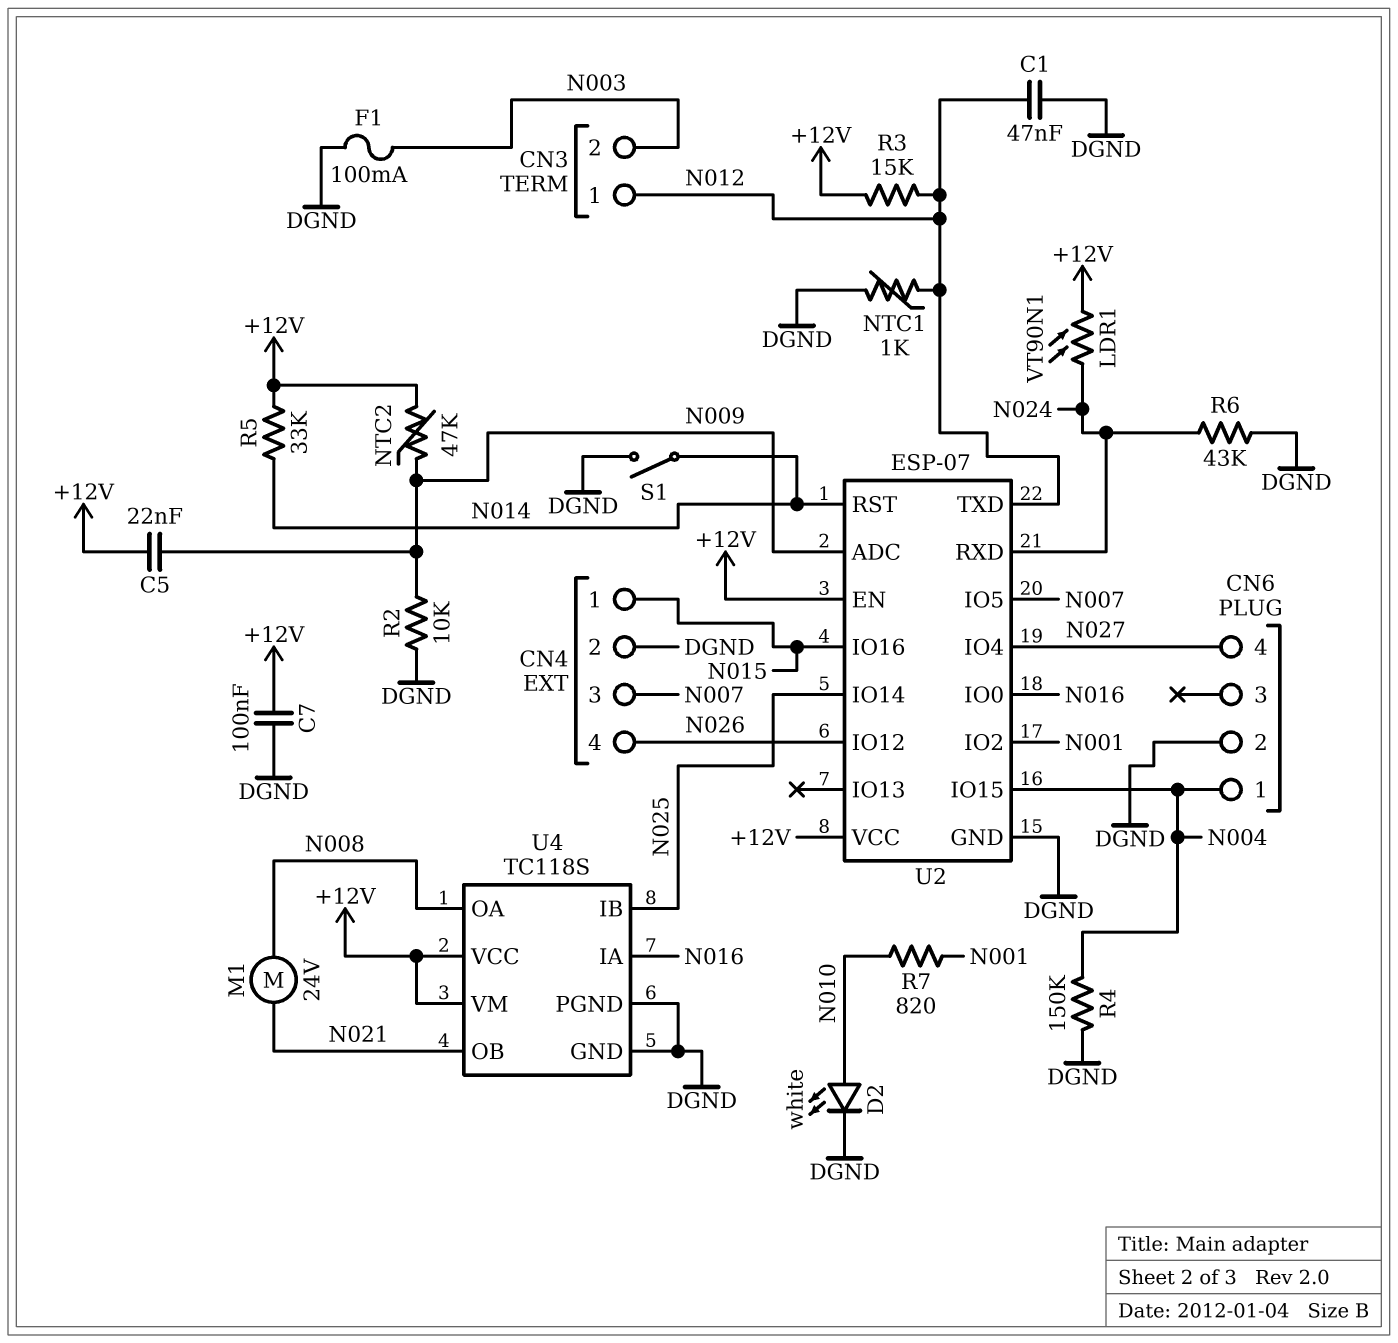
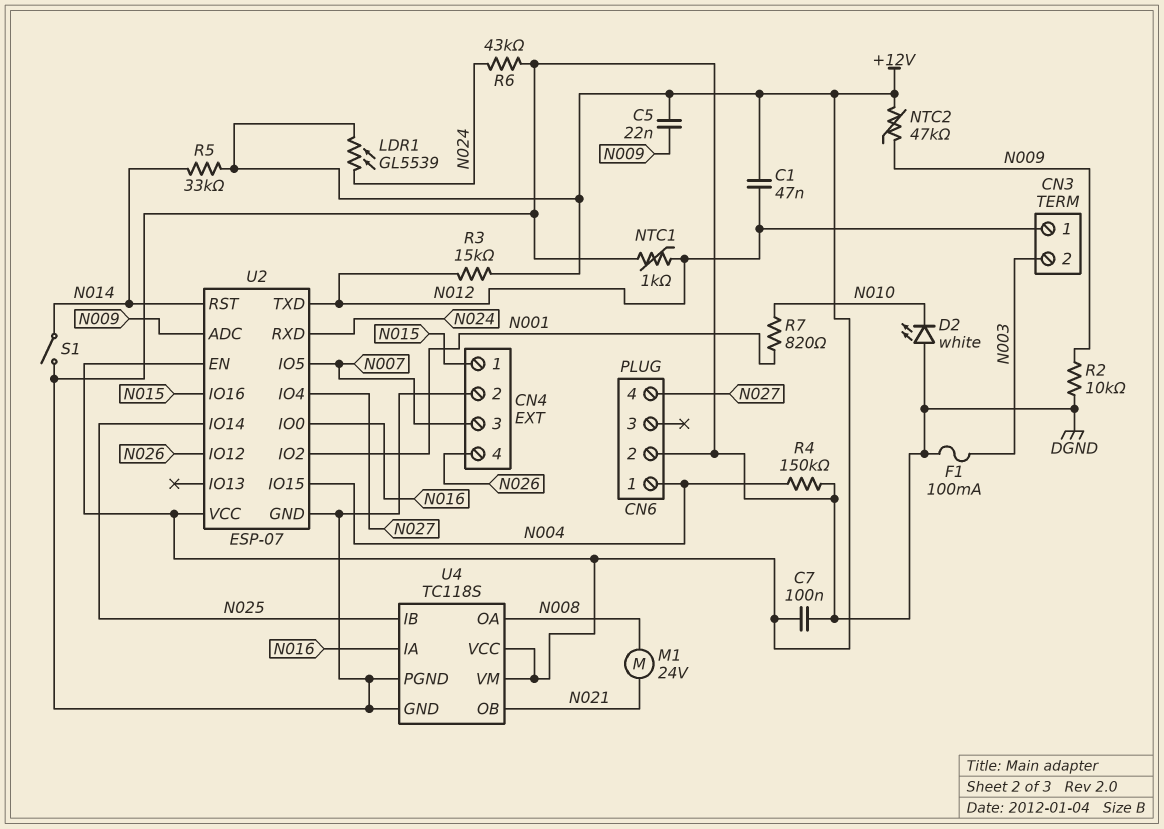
C1: 47nF (DGND, N012) -> 47nF (+12V, N012)
D2: LED white (A N010, K DGND) -> LED white (A DGND, K N010)
LDR1: VT90N1 (+12V, N024) -> GL5539 (+12V, N024)

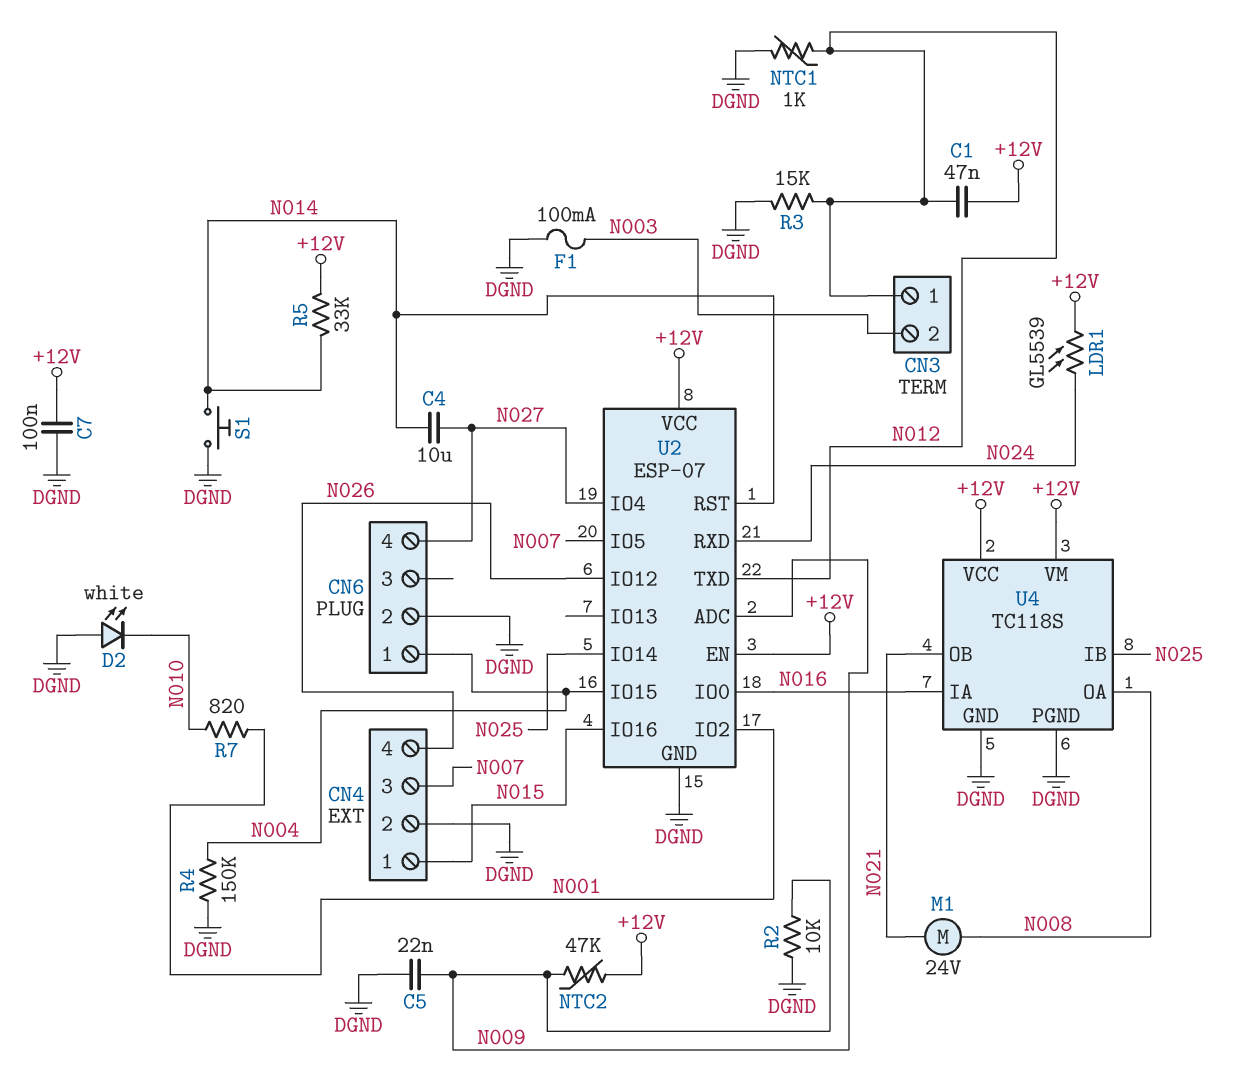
C4: none -> 10uF (N014, N027)
C5: 22nF (+12V, N009) -> 22nF (DGND, N009)
R3: 15k (+12V, N012) -> 15k (DGND, N012)
R6: 43k (DGND, N024) -> none
S1: switch (DGND, N014) -> button (DGND, N014)

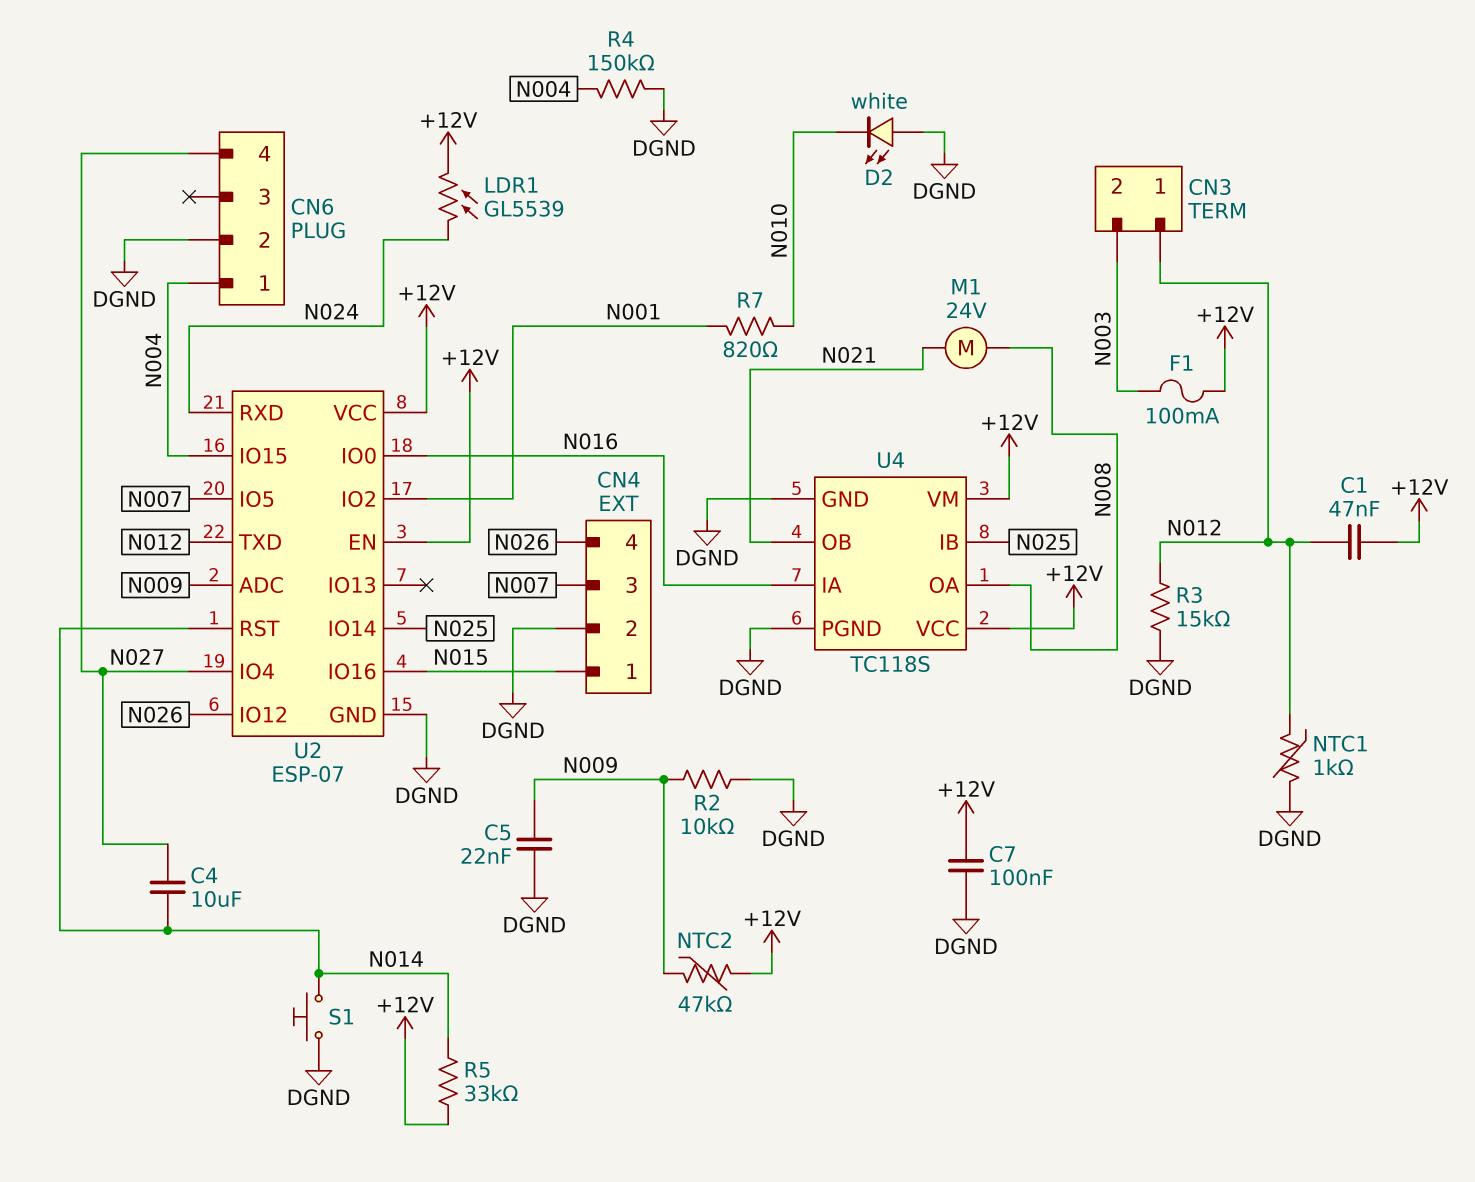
F1: 100mA (DGND, N003) -> 100mA (+12V, N003)

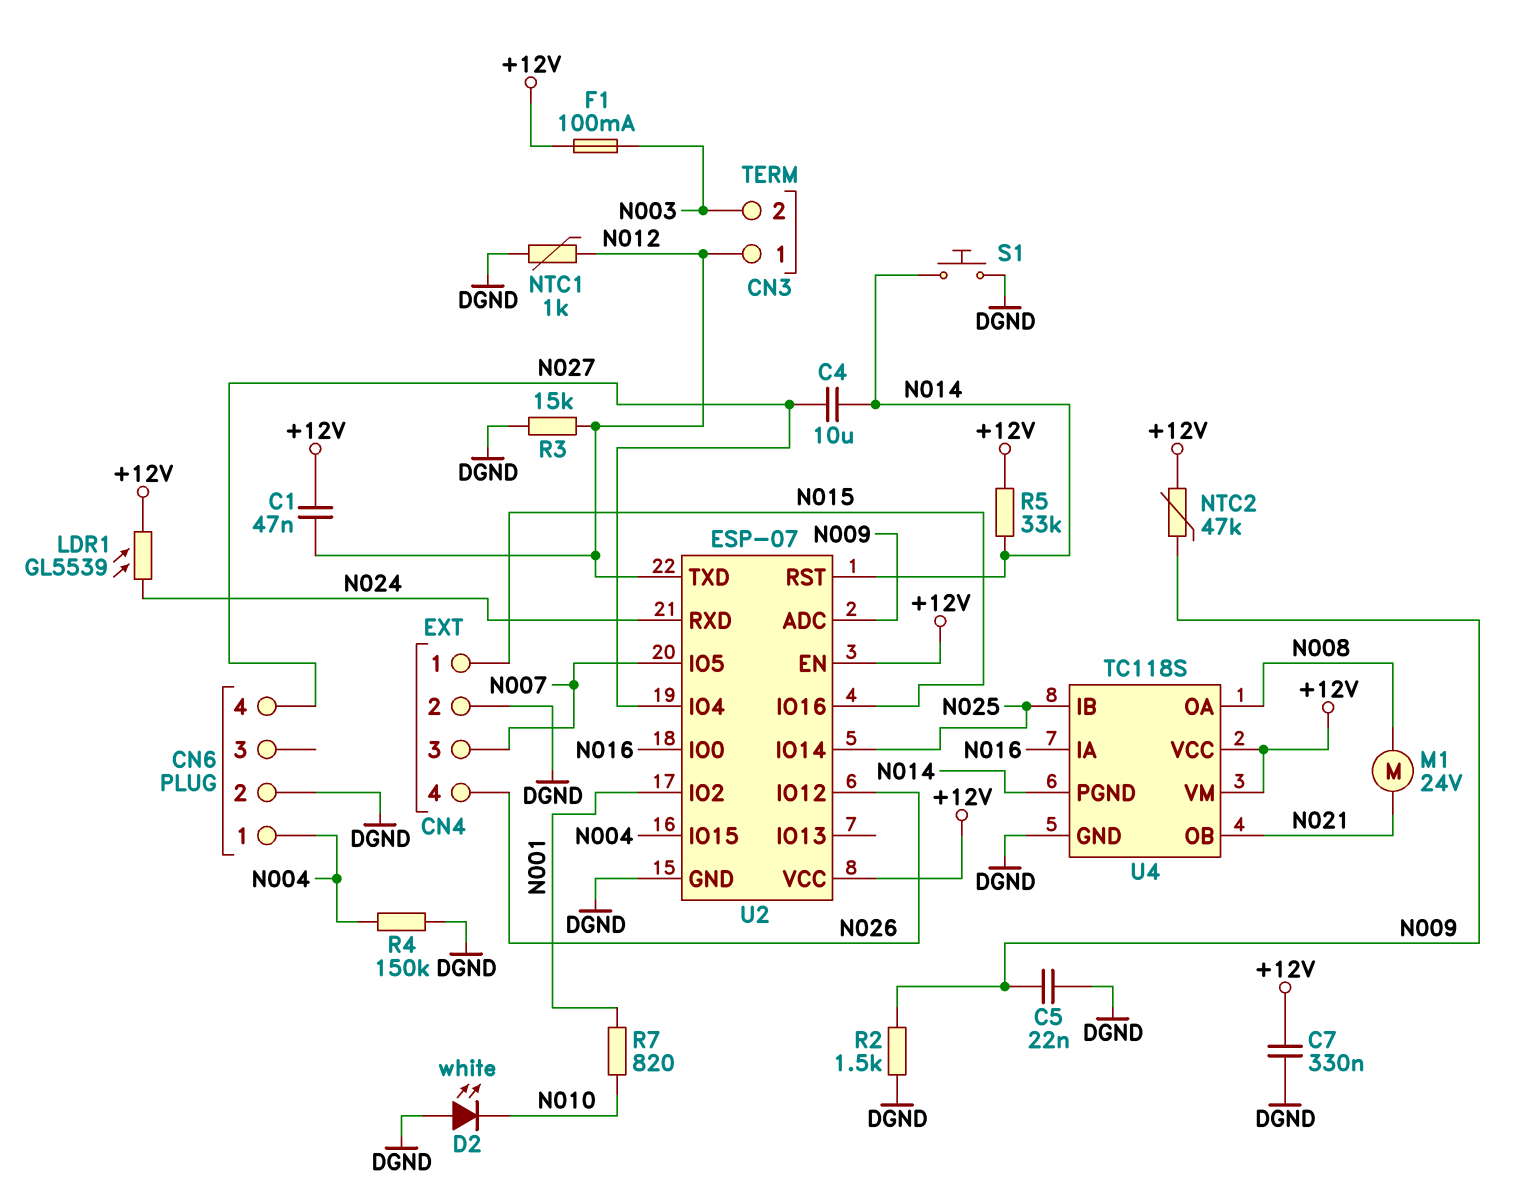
C7: 100nF (+12V, DGND) -> 330nF (+12V, DGND)
R2: 10k (DGND, N009) -> 1.5k (DGND, N009)
U4 pin PGND: DGND -> N014

